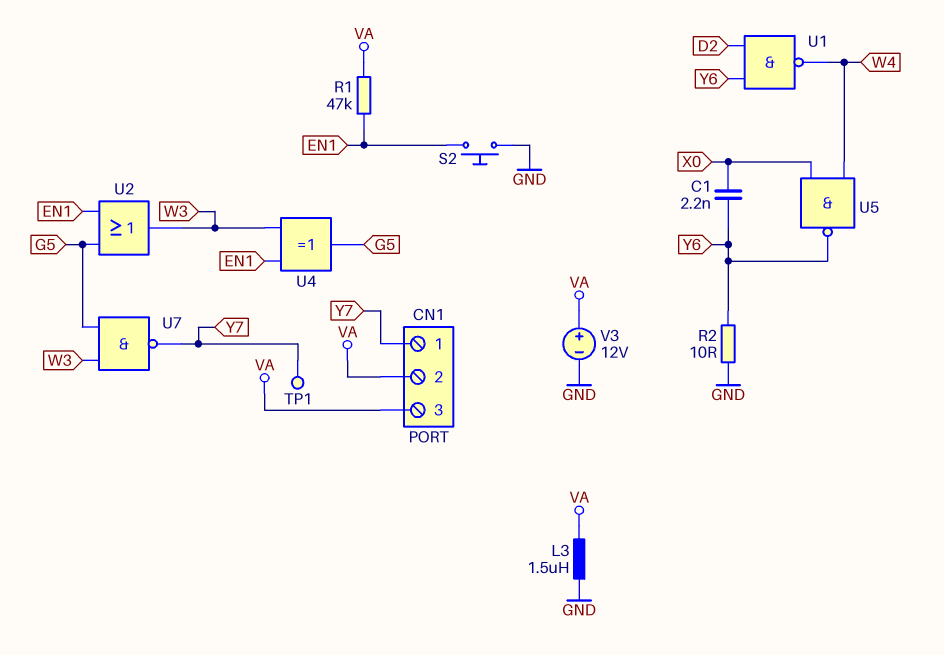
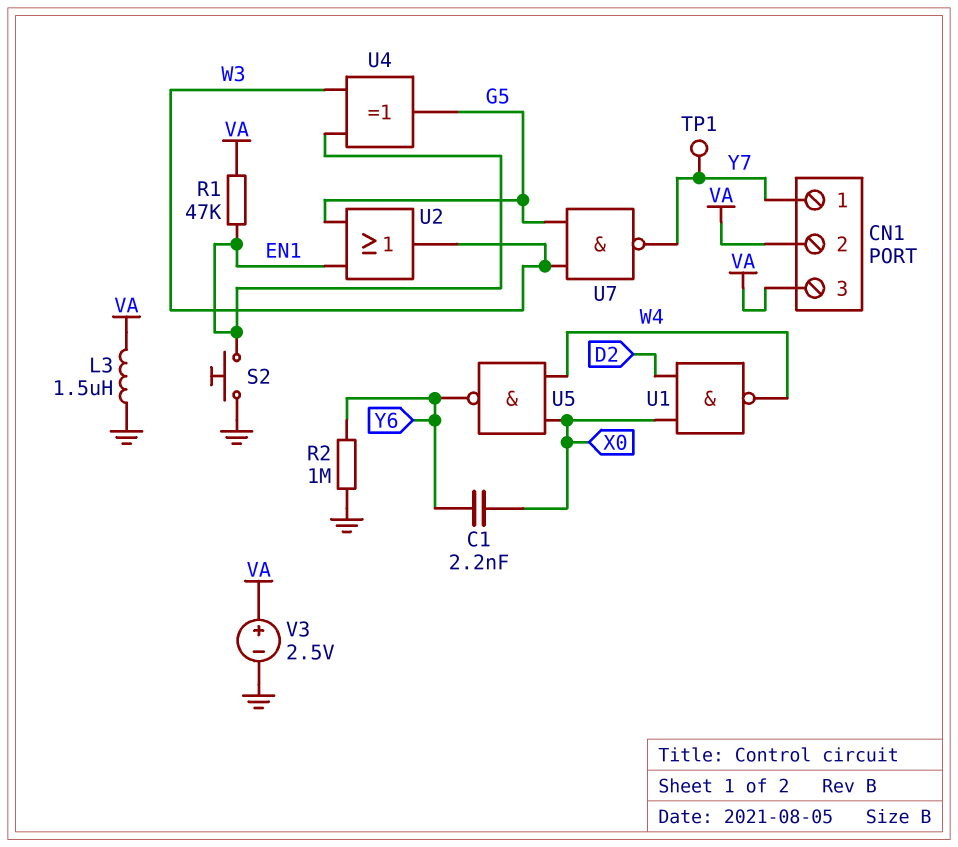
R2: 10 (GND, Y6) -> 1M (GND, Y6)
U1: NAND (in D2, in Y6, out W4) -> NAND (in D2, in X0, out W4)
V3: 12V (plus VA, minus GND) -> 2.5V (plus VA, minus GND)

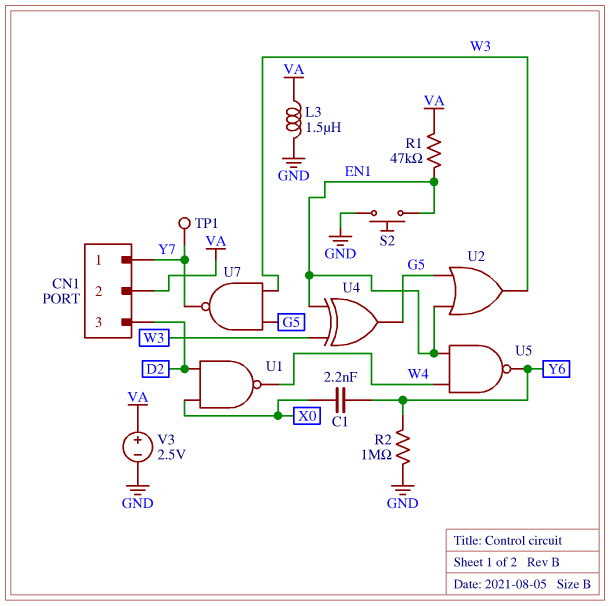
CN1 pin 3: VA -> D2
U5: NAND (in W4, in X0, out Y6) -> NAND (in EN1, in W4, out Y6)

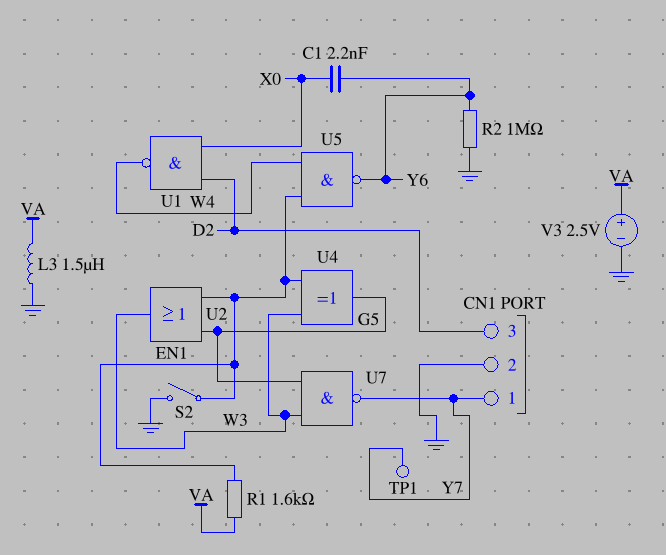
CN1 pin 2: VA -> GND
R1: 47k (EN1, VA) -> 1.6k (EN1, VA)
S2: button (EN1, GND) -> switch (EN1, GND)

